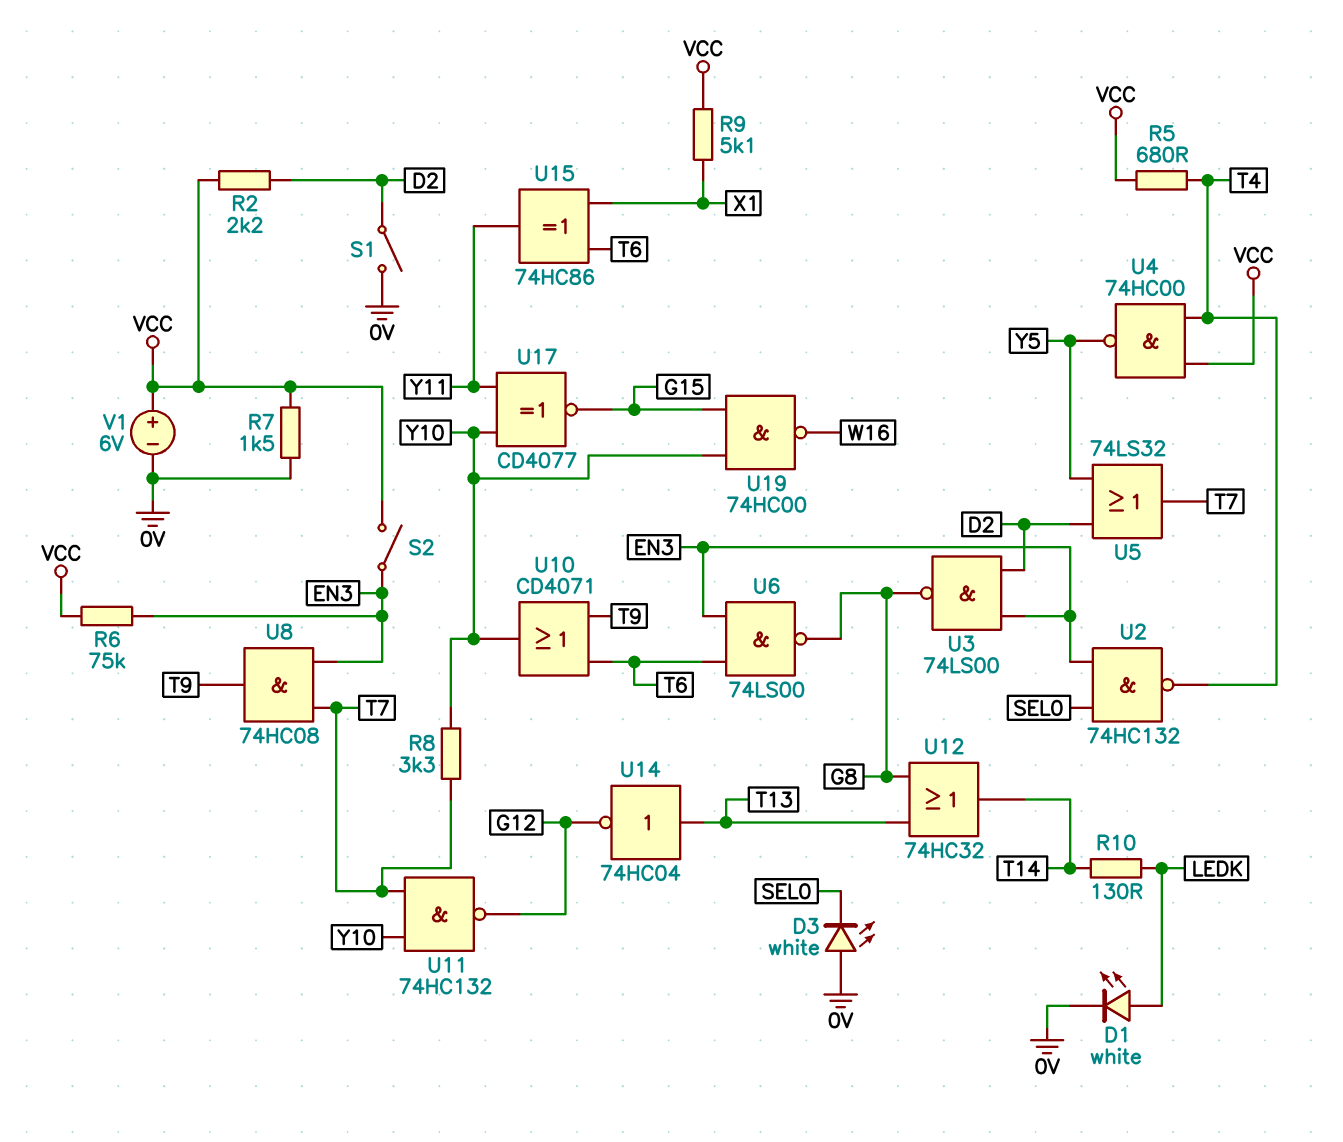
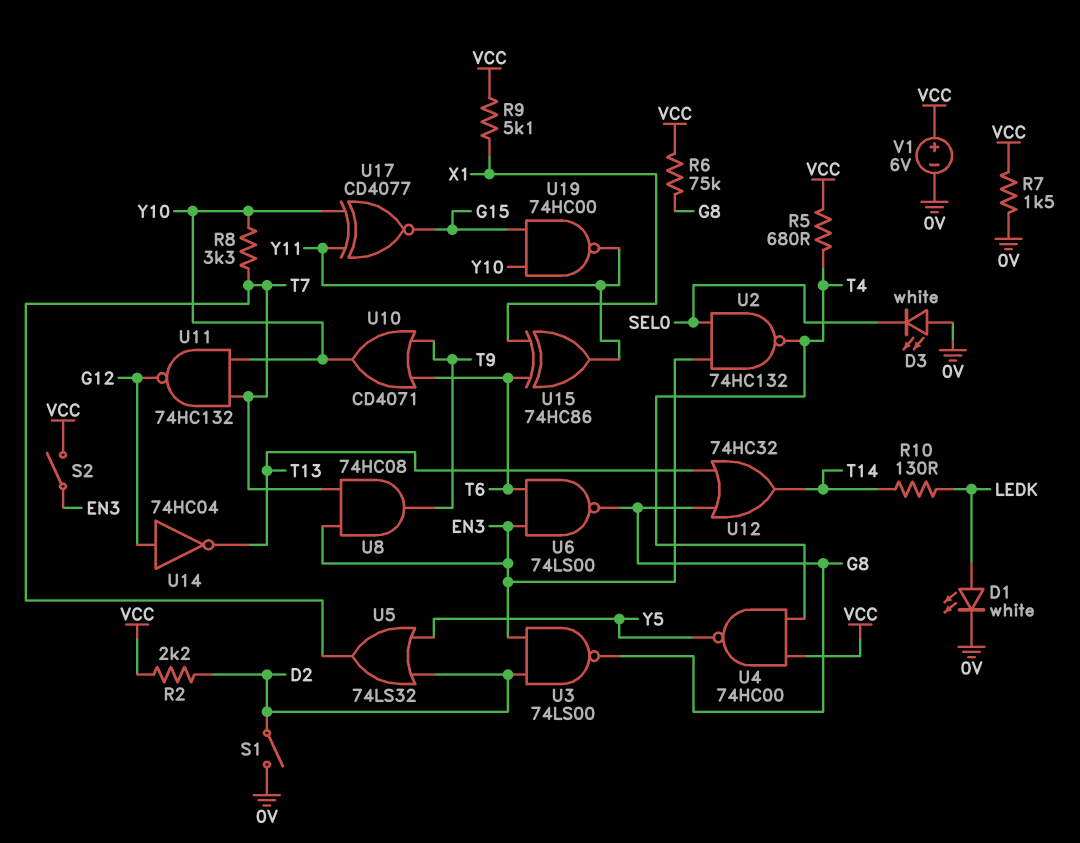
R6: 75k (EN3, VCC) -> 75k (G8, VCC)
U14: NOT 74HC04 (in T13, out G12) -> NOT 74HC04 (in G12, out T13)
U19: NAND 74HC00 (in G15, in Y10, out W16) -> NAND 74HC00 (in G15, in Y10, out Y11)

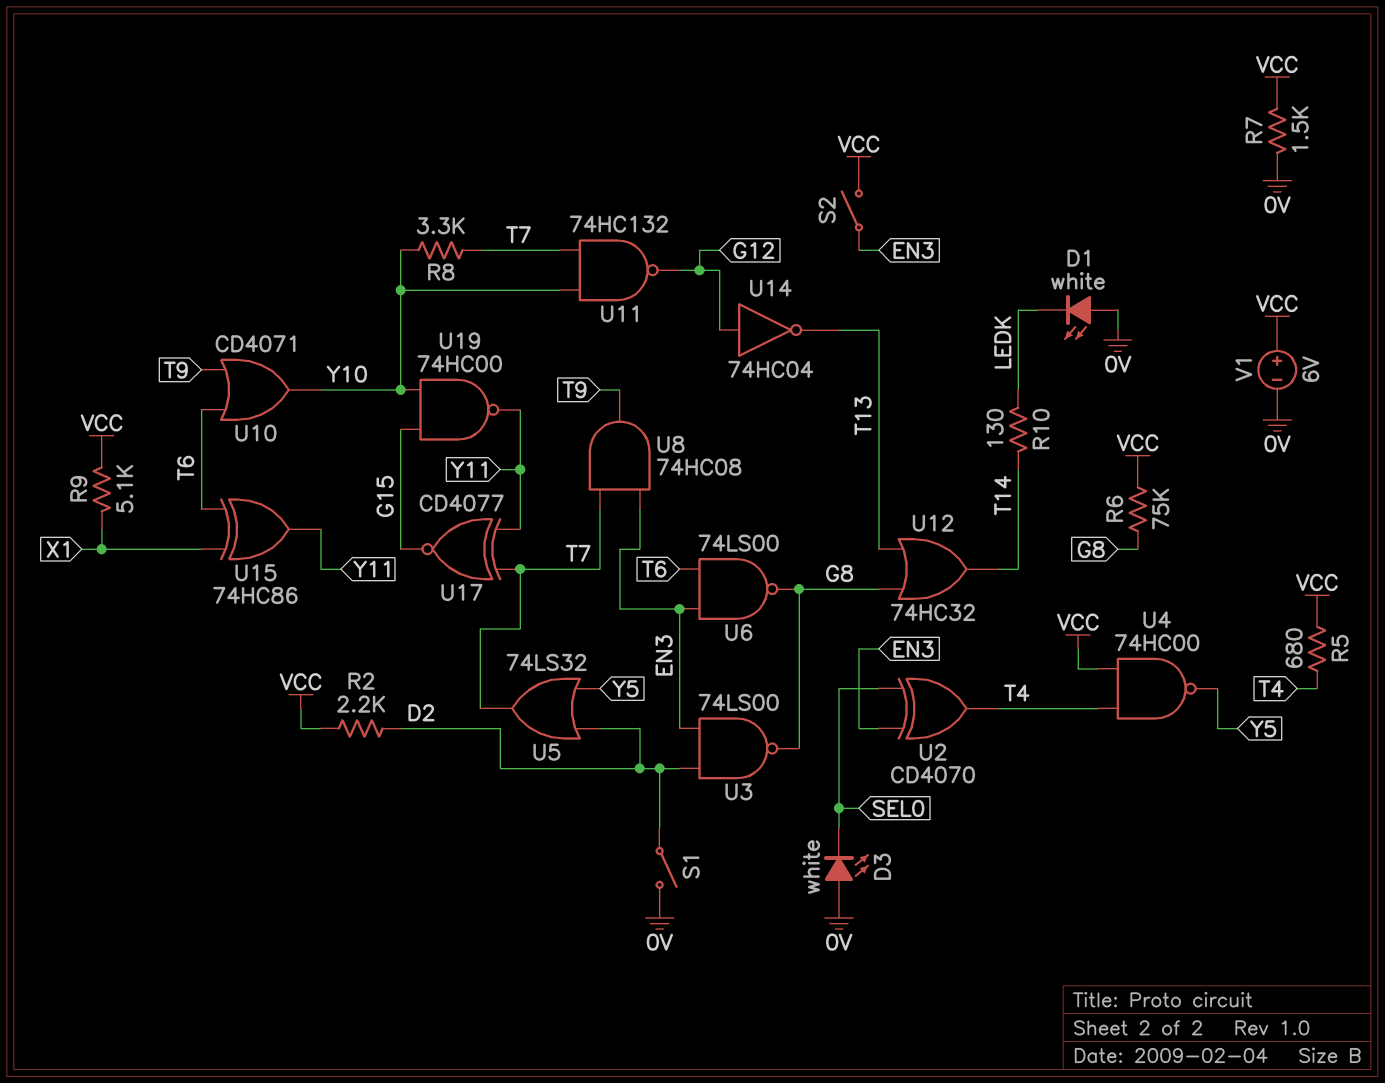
D1: LED white (A LEDK, K 0V) -> LED white (A 0V, K LEDK)
U2: NAND 74HC132 (in EN3, in SEL0, out T4) -> XOR CD4070 (in EN3, in SEL0, out T4)
U17: XNOR CD4077 (in Y10, in Y11, out G15) -> XNOR CD4077 (in T7, in Y11, out G15)

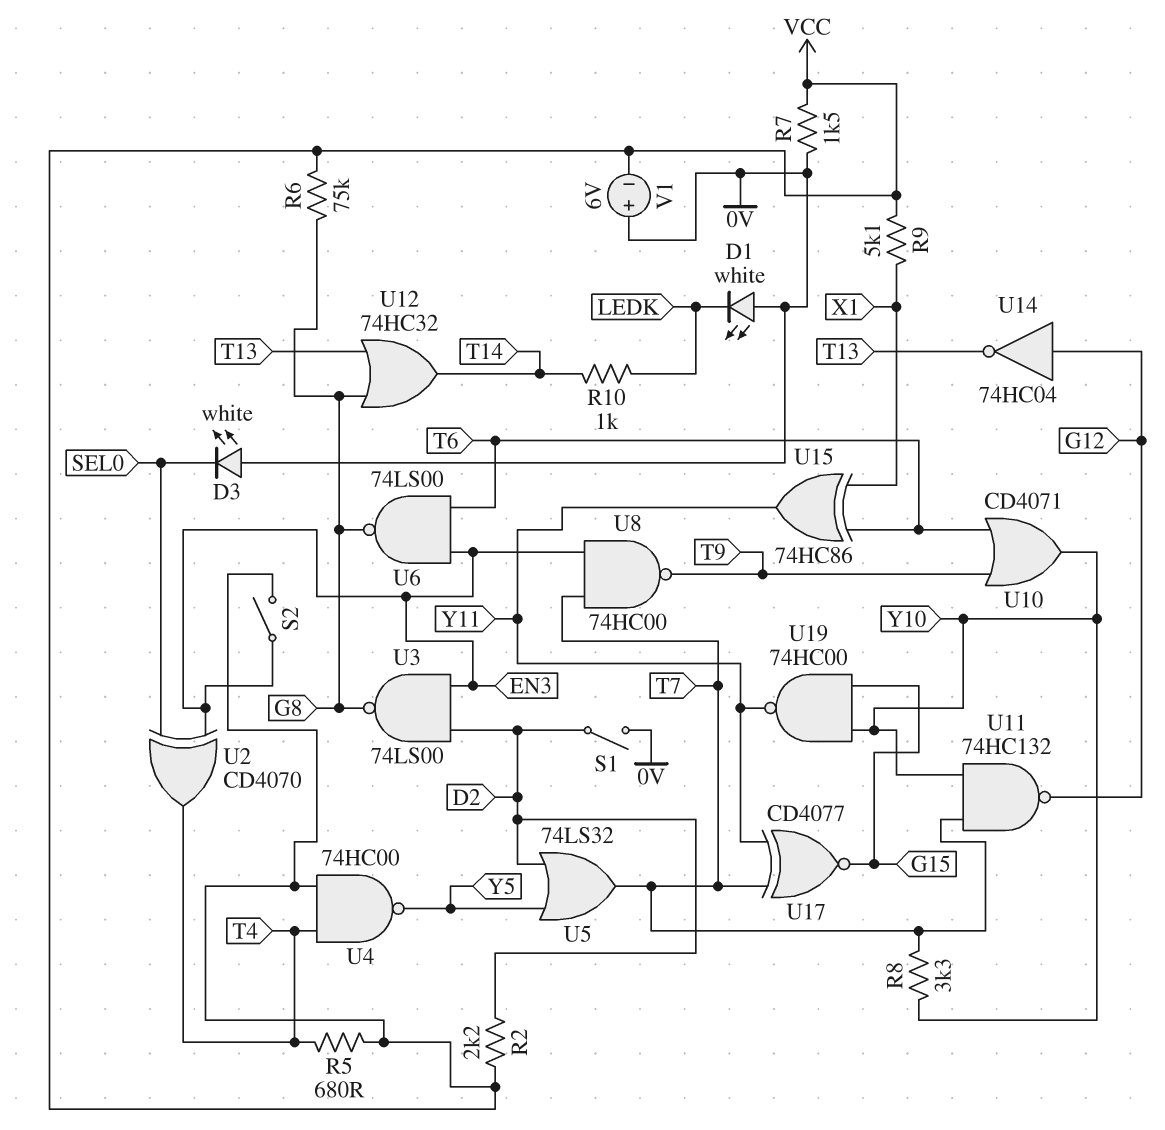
R10: 130 (LEDK, T14) -> 1k (LEDK, T14)
U8: AND 74HC08 (in EN3, in T7, out T9) -> NAND 74HC00 (in EN3, in T7, out T9)
V1: 6V (plus VCC, minus 0V) -> 6V (plus 0V, minus VCC)

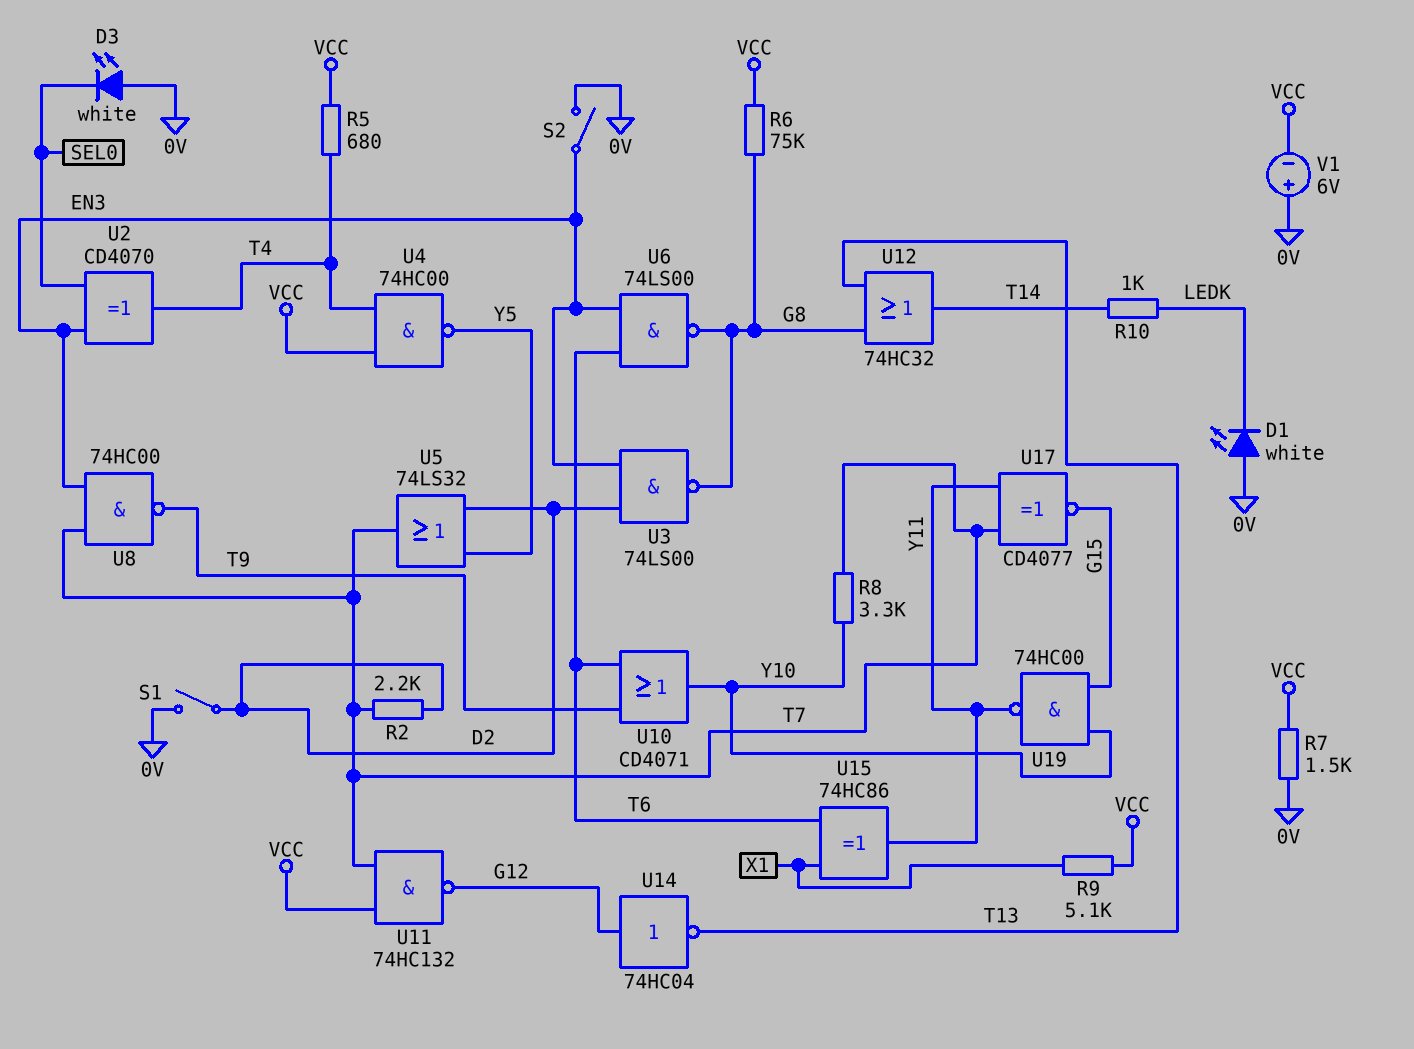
R2: 2.2k (D2, VCC) -> 2.2k (D2, T7)
S2: switch (EN3, VCC) -> switch (0V, EN3)
U11: NAND 74HC132 (in T7, in Y10, out G12) -> NAND 74HC132 (in T7, in VCC, out G12)

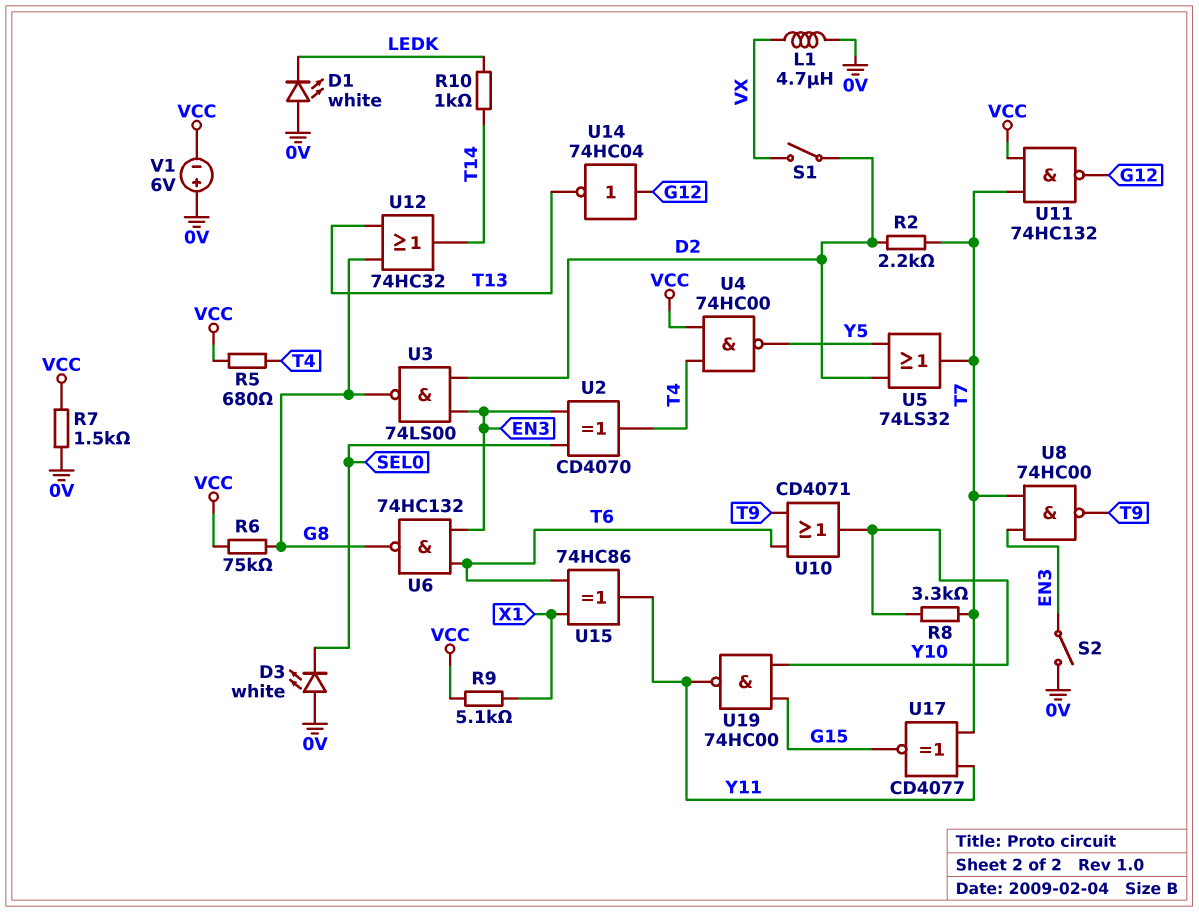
L1: none -> 4.7uH (0V, VX)
S1: switch (0V, D2) -> switch (D2, VX)
U6: NAND 74LS00 (in EN3, in T6, out G8) -> NAND 74HC132 (in EN3, in T6, out G8)

